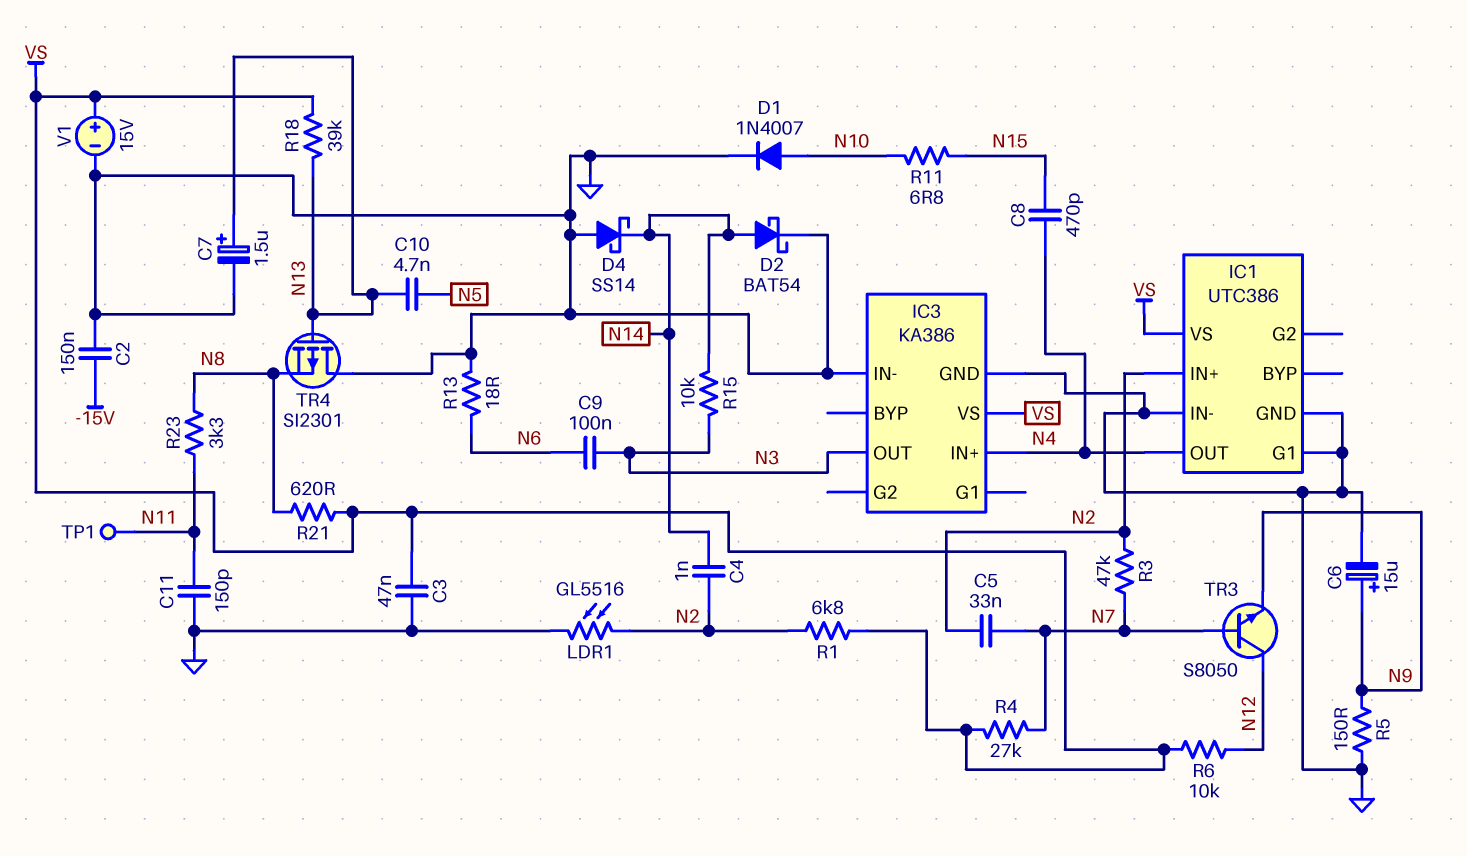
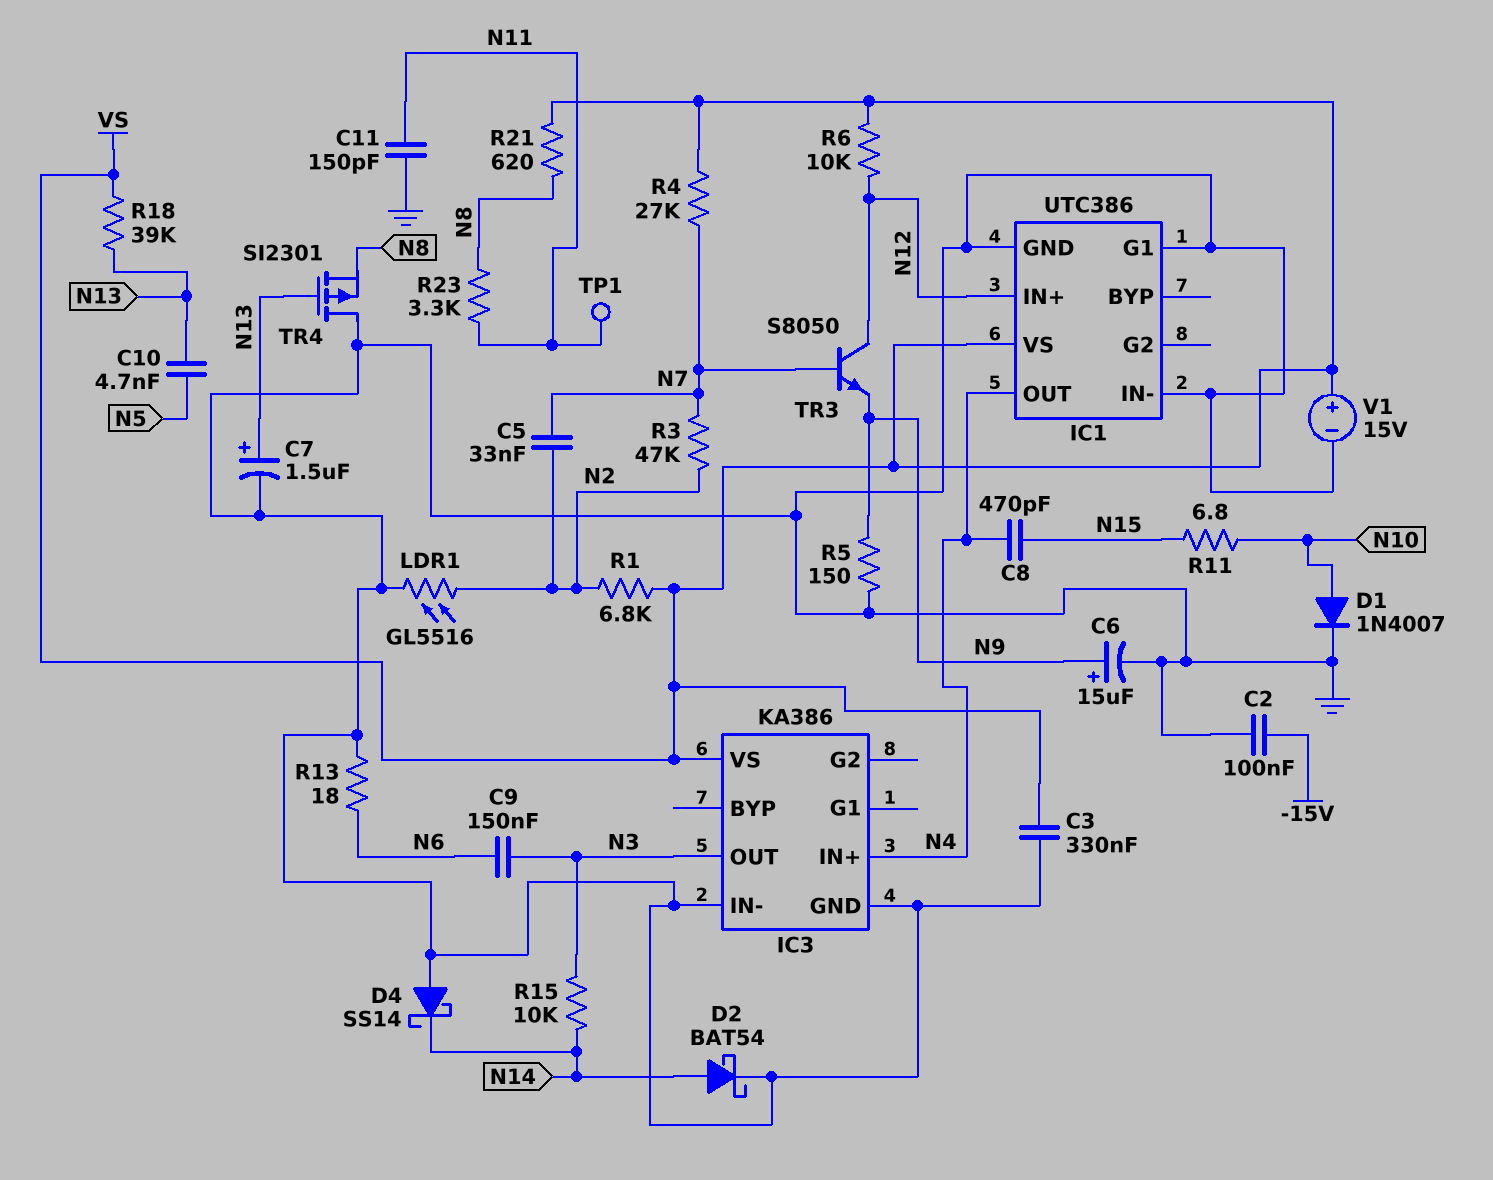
C2: 150nF (-15V, GND) -> 100nF (-15V, GND)
C3: 47nF (GND, VS) -> 330nF (GND, VS)
C4: 1nF (N2, N14) -> none
C9: 100nF (N3, N6) -> 150nF (N3, N6)
IC1 pin IN+: N2 -> N12

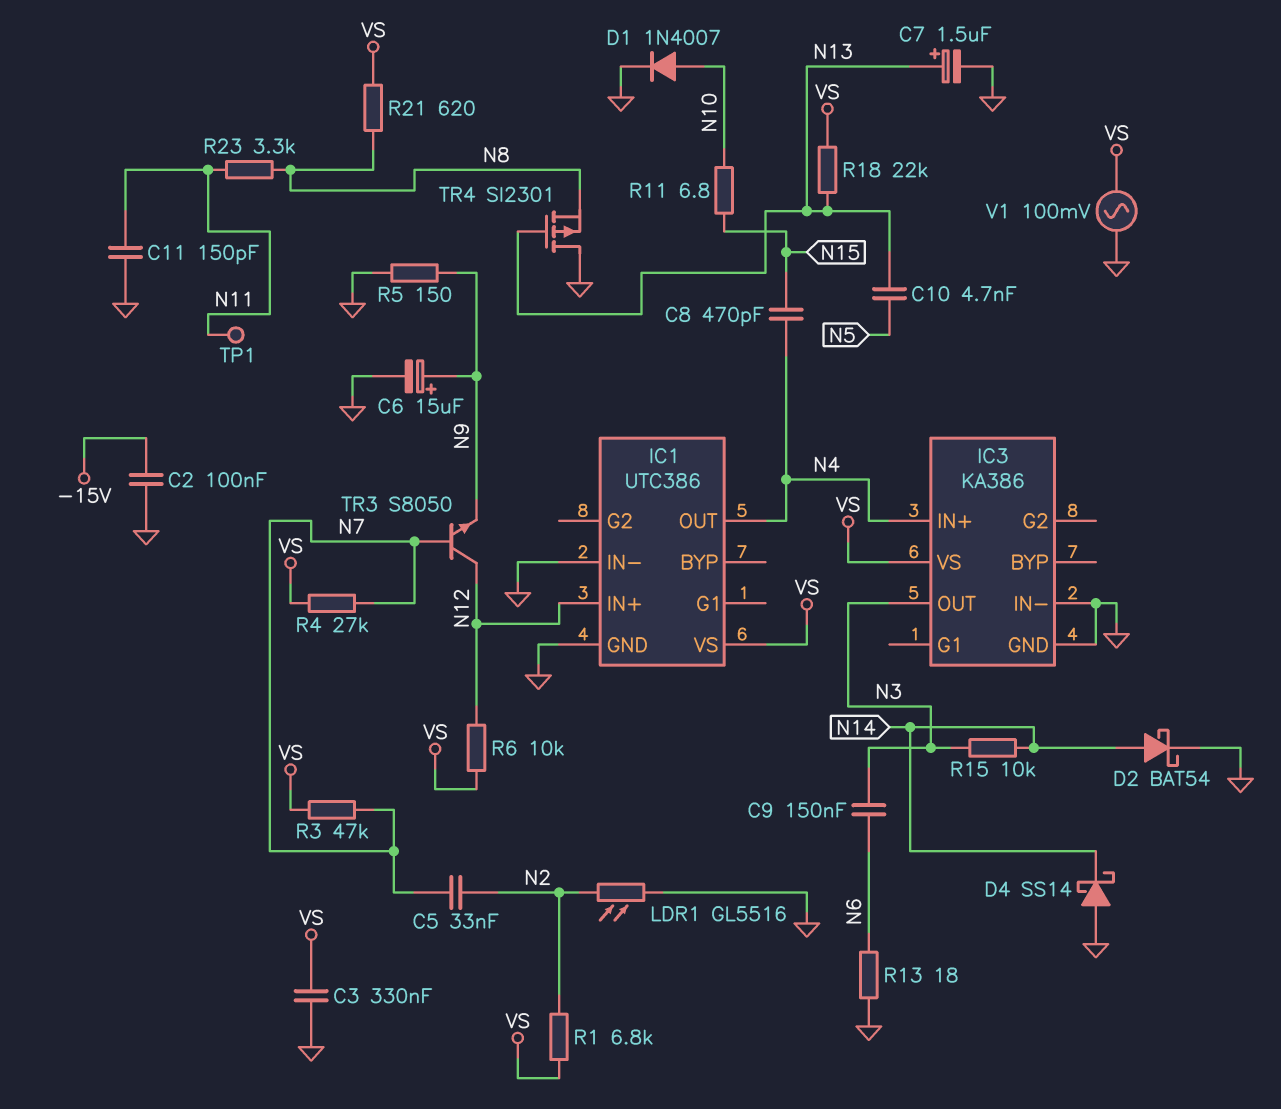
IC1 pin G1: GND -> none
R3: 47k (N2, N7) -> 47k (N7, VS)
R18: 39k (N13, VS) -> 22k (N13, VS)
V1: 15V (plus VS, minus GND) -> AC 100mV (GND, VS)

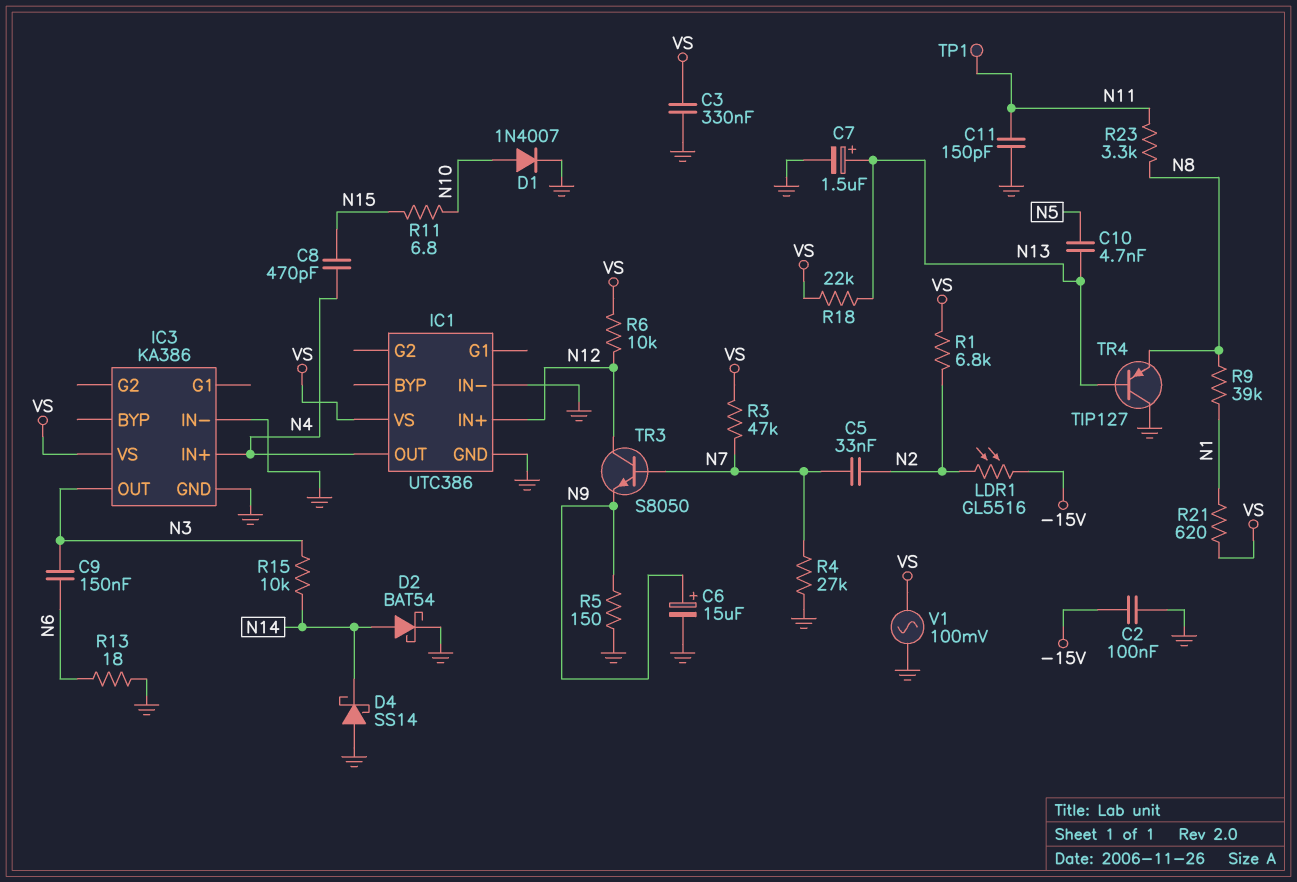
LDR1: GL5516 (GND, N2) -> GL5516 (-15V, N2)
R4: 27k (N7, VS) -> 27k (GND, N7)
R9: none -> 39k (N1, N8)
R21: 620 (N8, VS) -> 620 (N1, VS)
TR4: PMOS SI2301 (G N13, D GND, S N8) -> PNP TIP127 (B N13, C GND, E N8)

